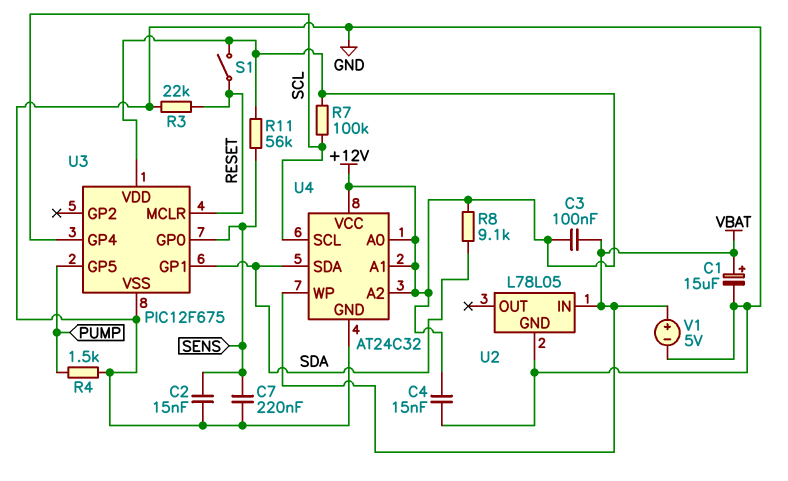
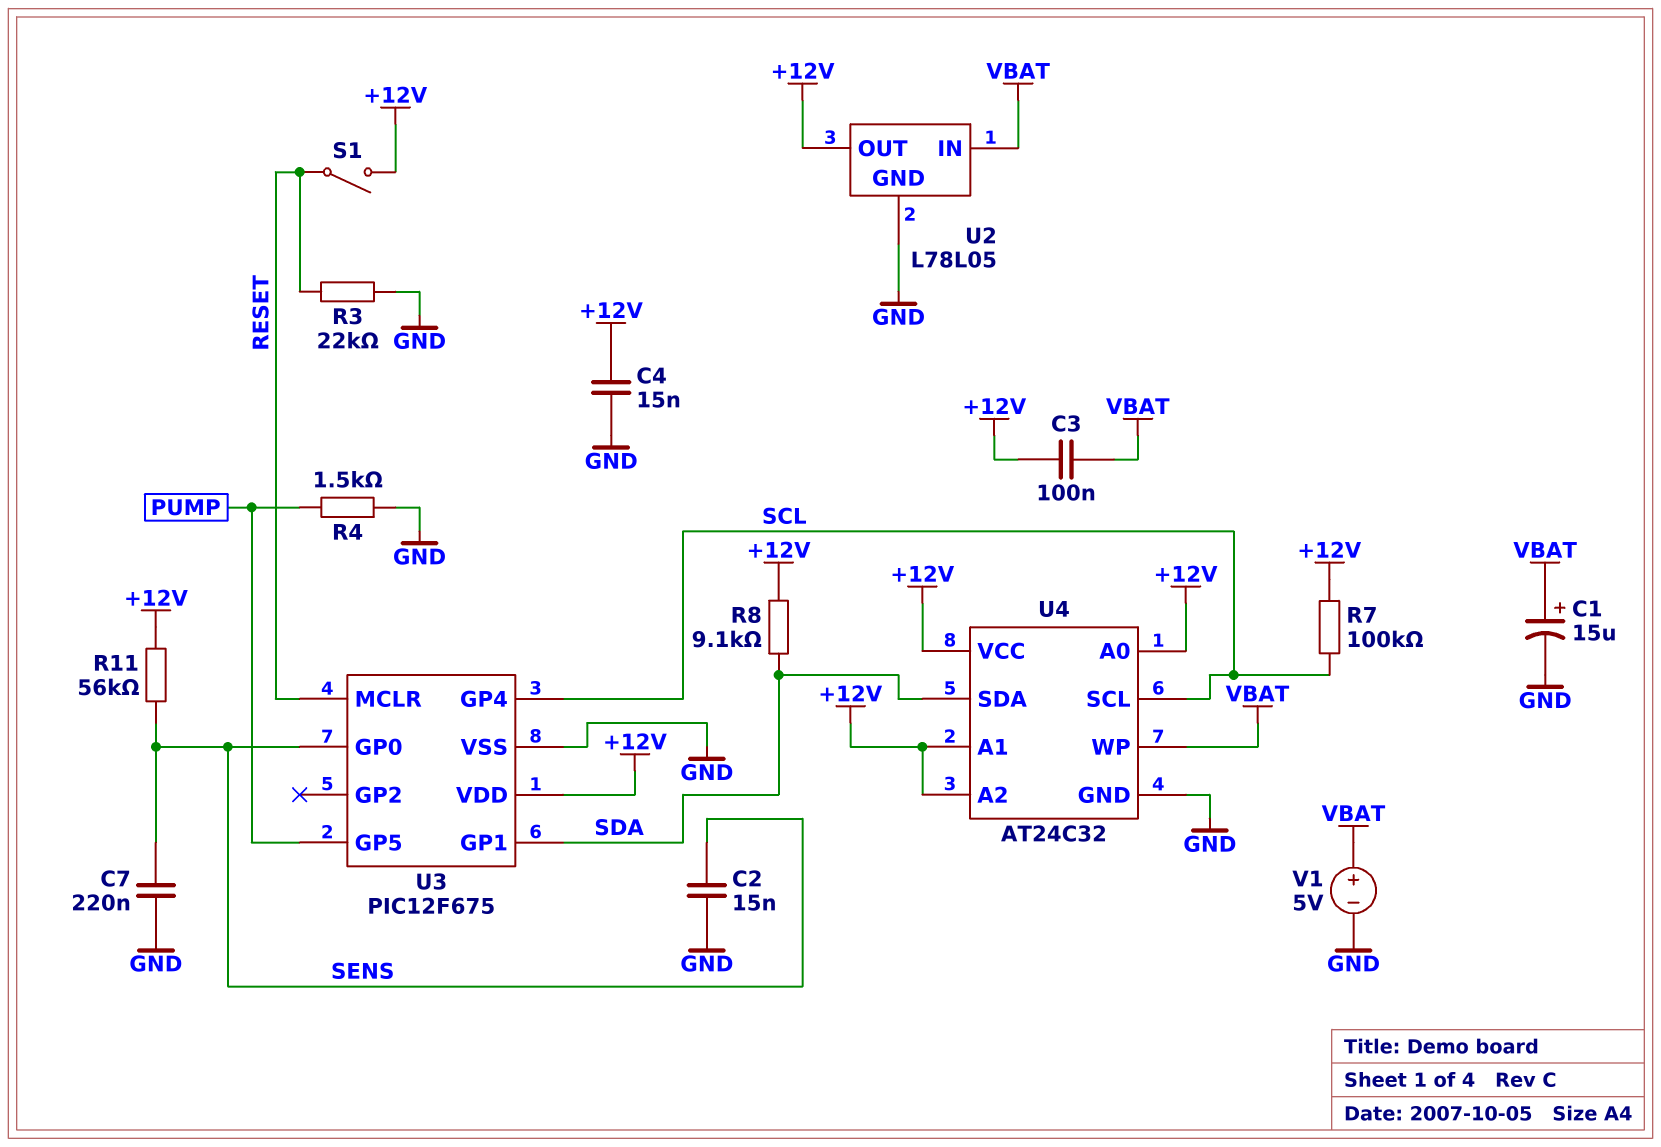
U2 pin OUT: none -> +12V

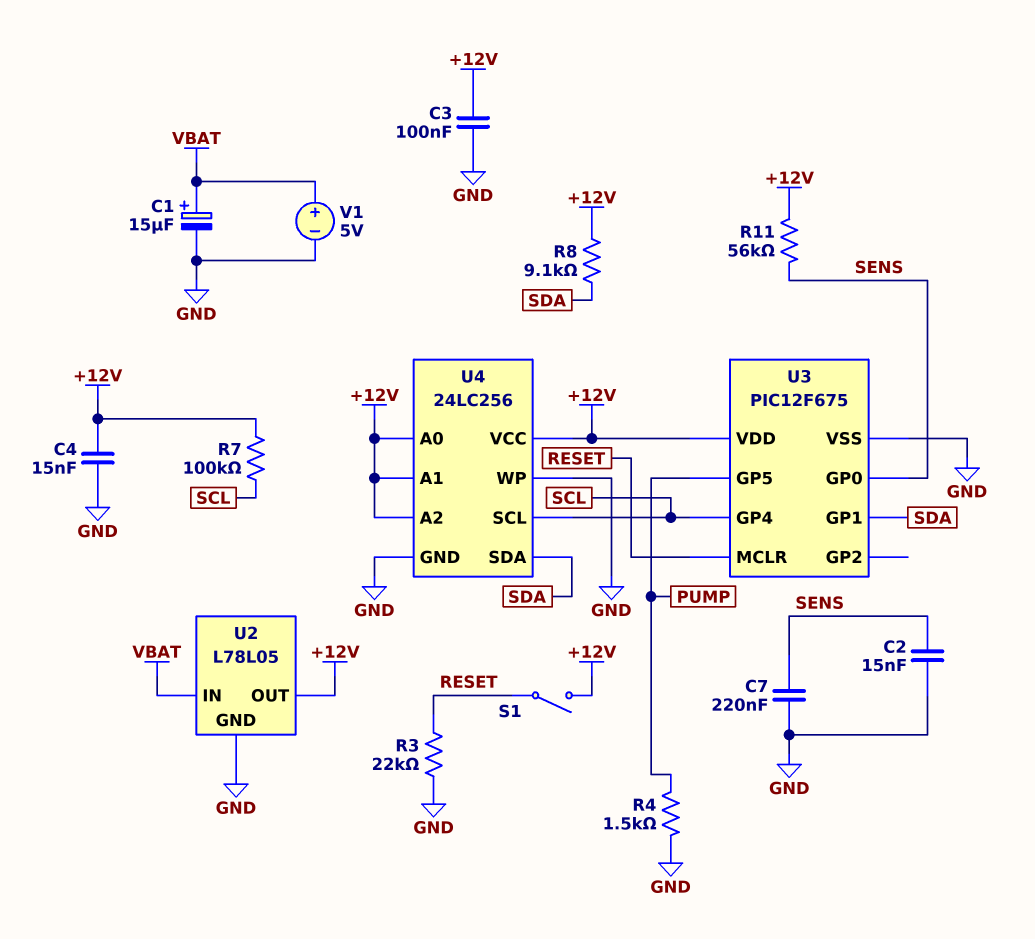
C3: 100nF (+12V, VBAT) -> 100nF (+12V, GND)
U4: AT24C32 -> 24LC256
U4 pin WP: VBAT -> GND

